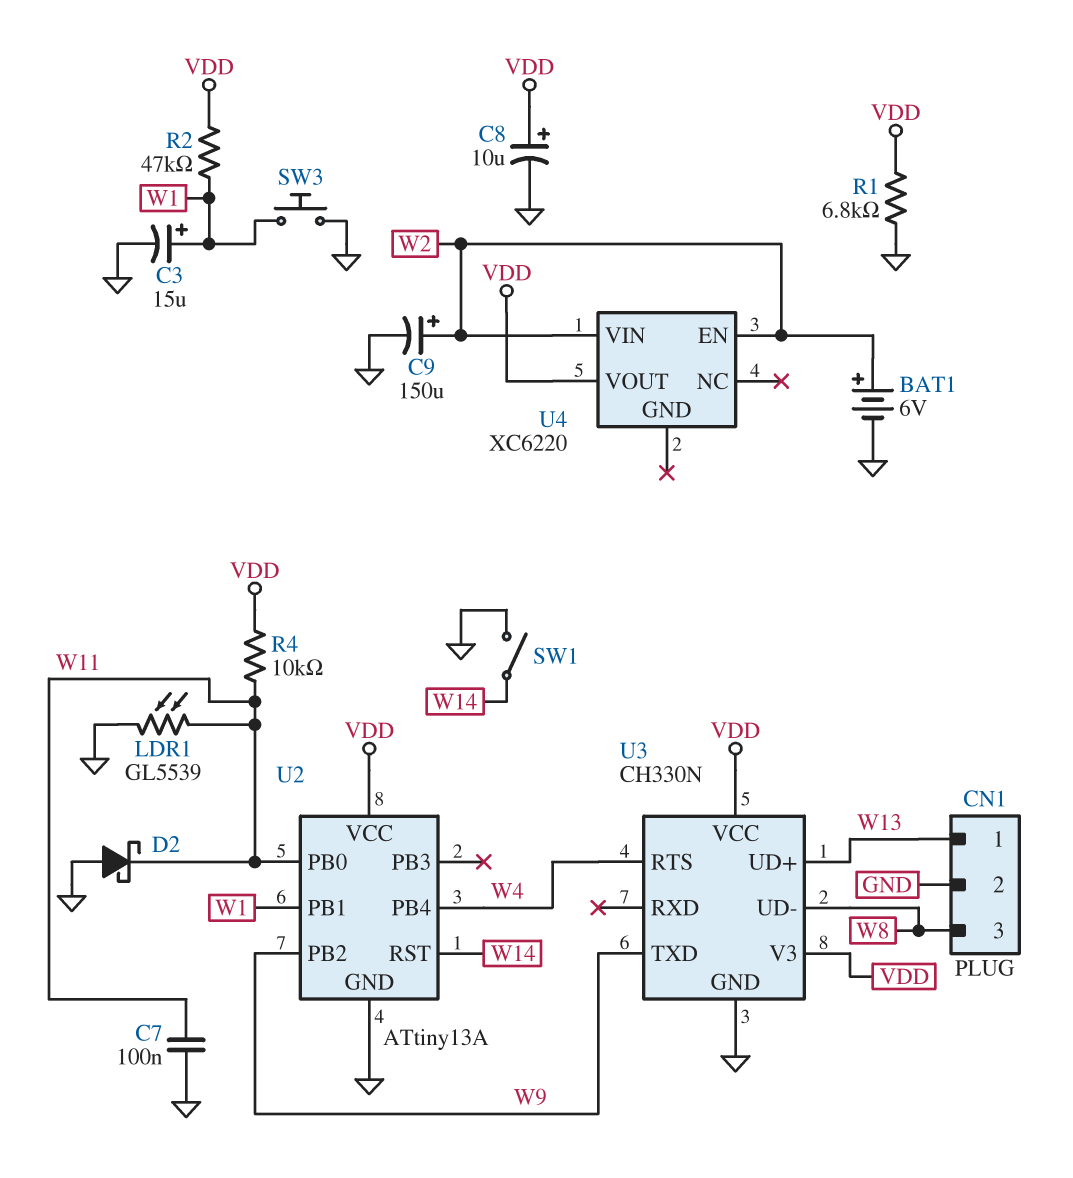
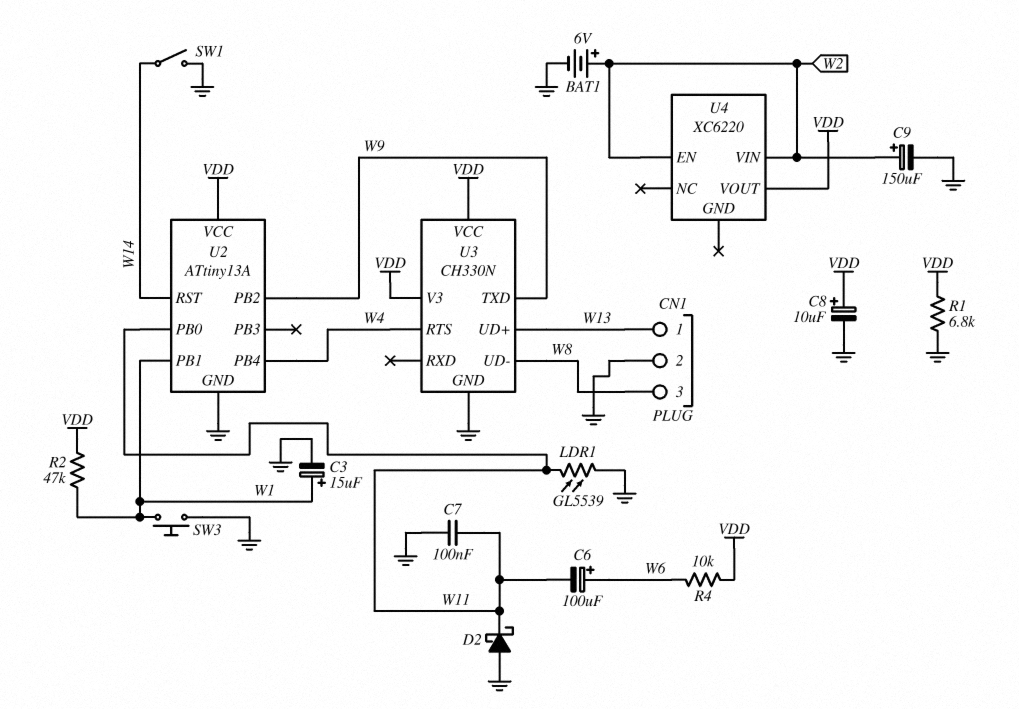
C6: none -> 100uF (plus W6, minus W11)
R4: 10k (VDD, W11) -> 10k (VDD, W6)

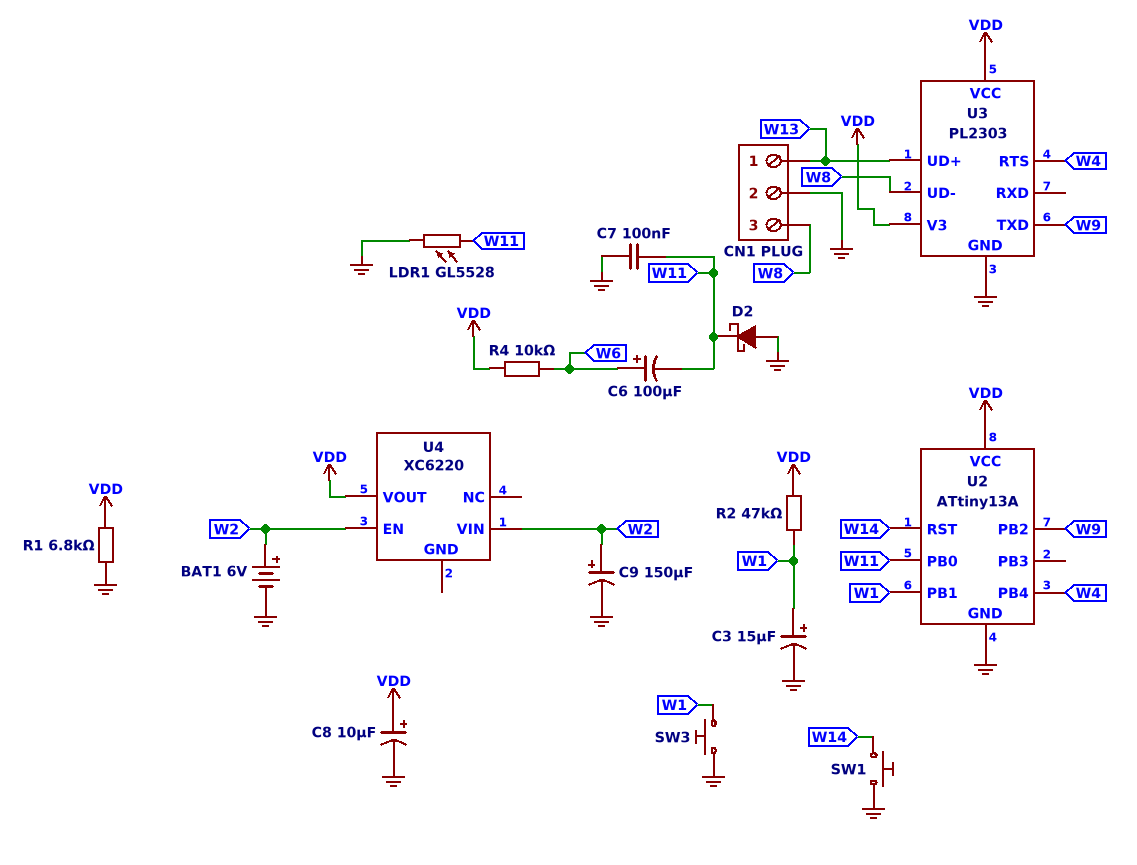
LDR1: GL5539 (GND, W11) -> GL5528 (GND, W11)
SW1: switch (GND, W14) -> button (GND, W14)
U3: CH330N -> PL2303

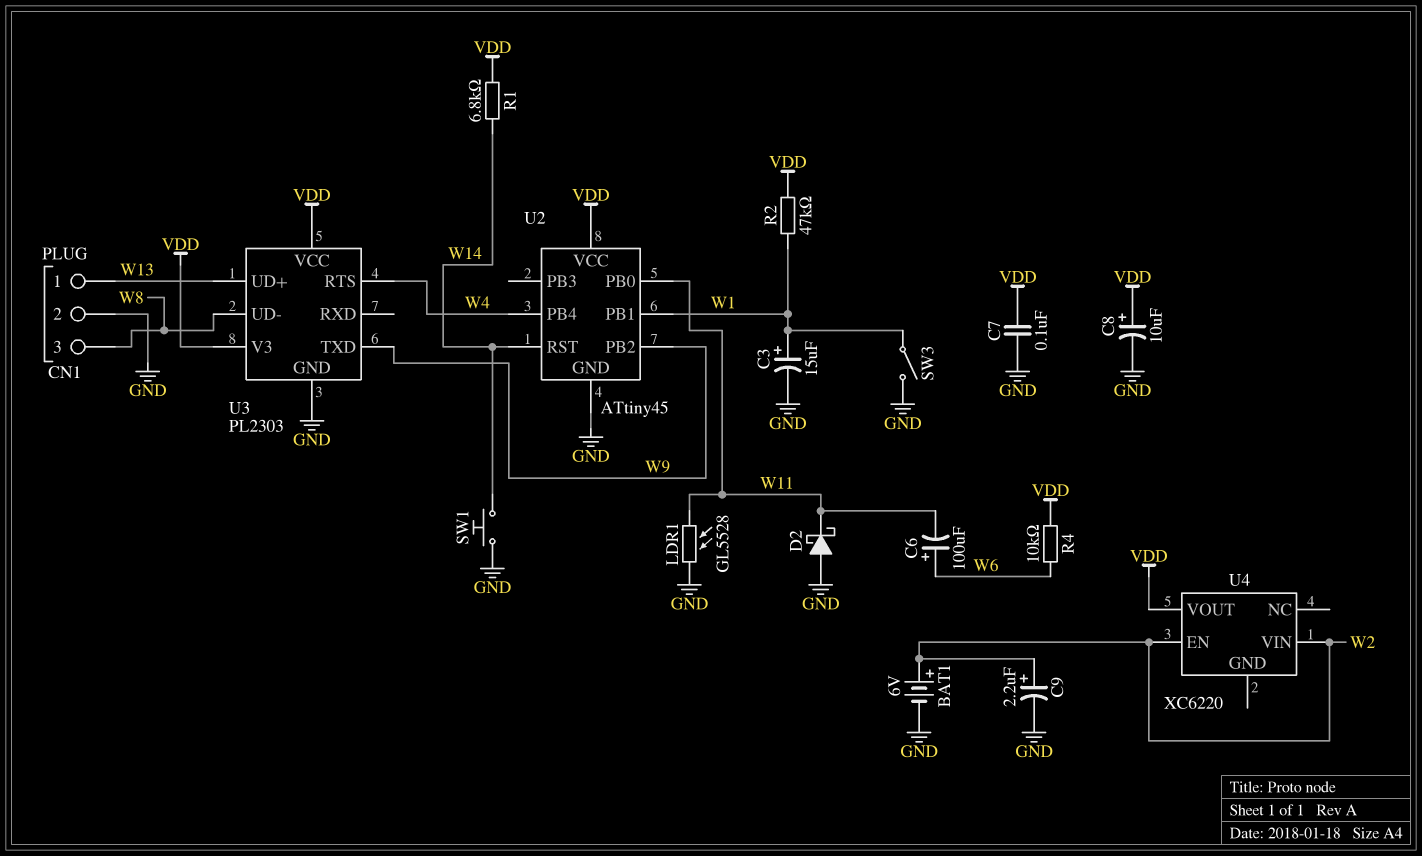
C7: 100nF (GND, W11) -> 100nF (GND, VDD)
C9: 150uF (plus W2, minus GND) -> 2.2uF (plus W2, minus GND)
R1: 6.8k (GND, VDD) -> 6.8k (VDD, W14)
SW3: button (GND, W1) -> switch (GND, W1)
U2: ATtiny13A -> ATtiny45

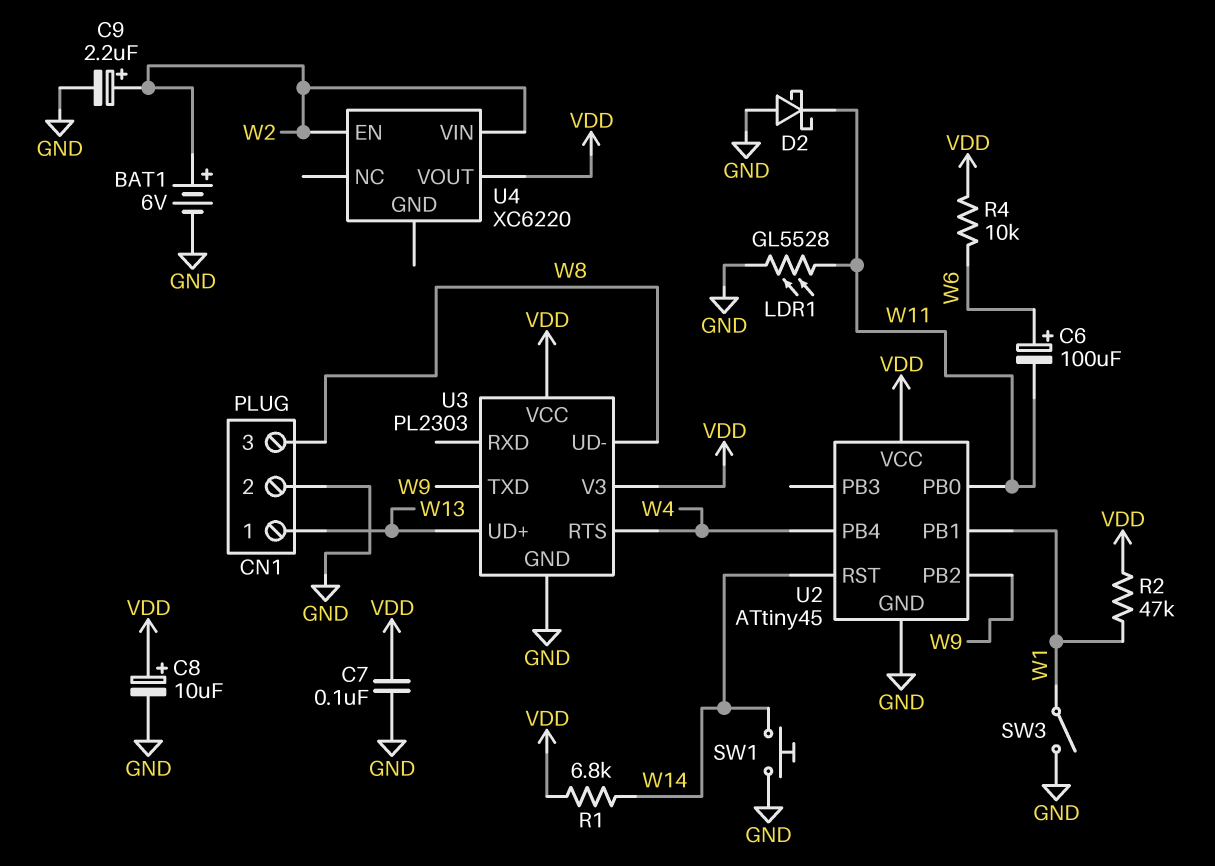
C3: 15uF (plus W1, minus GND) -> none

